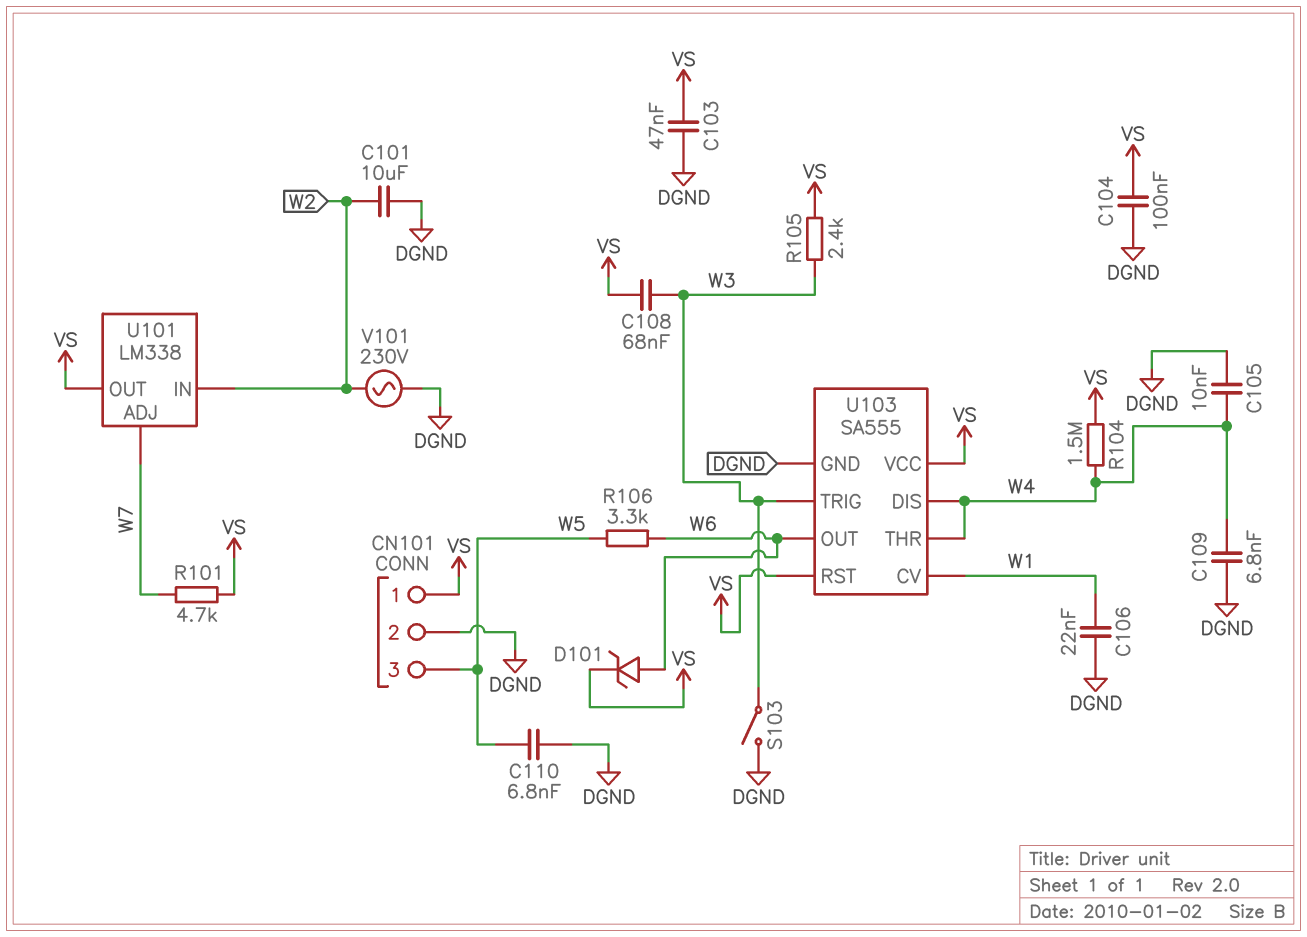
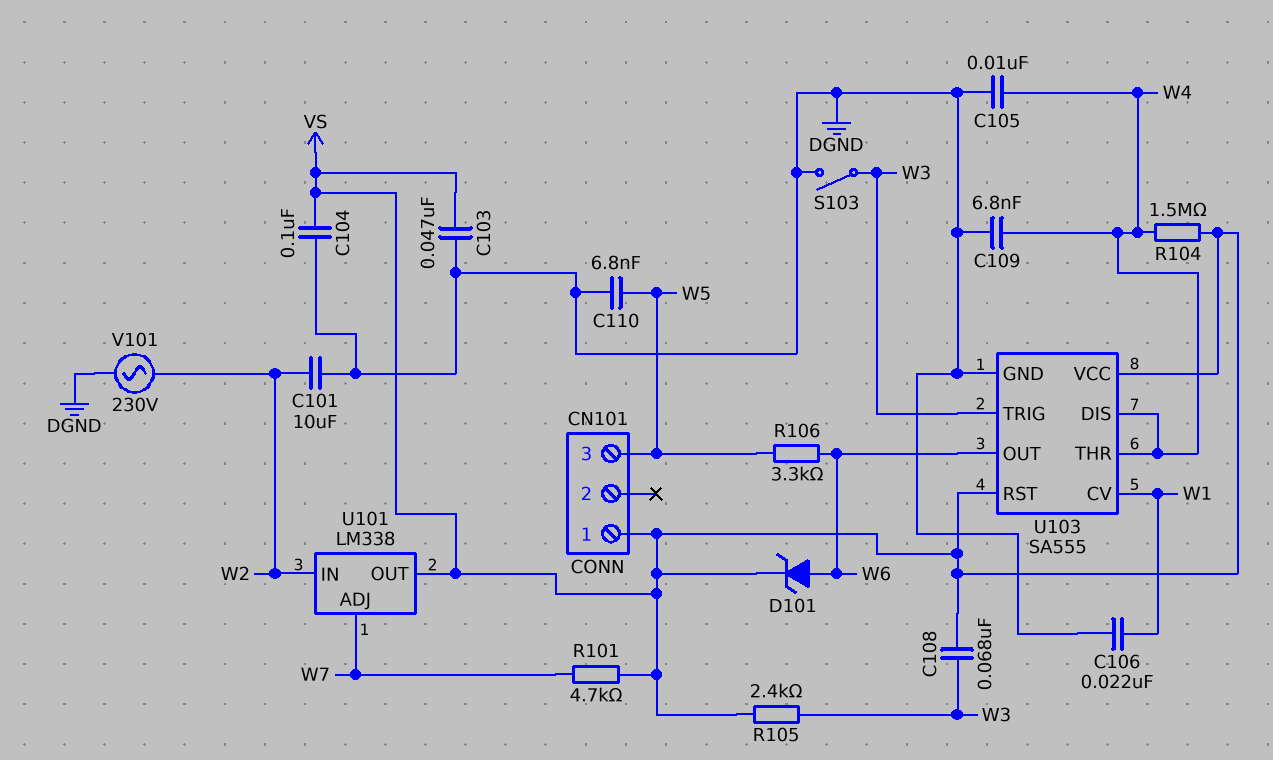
CN101 pin 2: DGND -> none

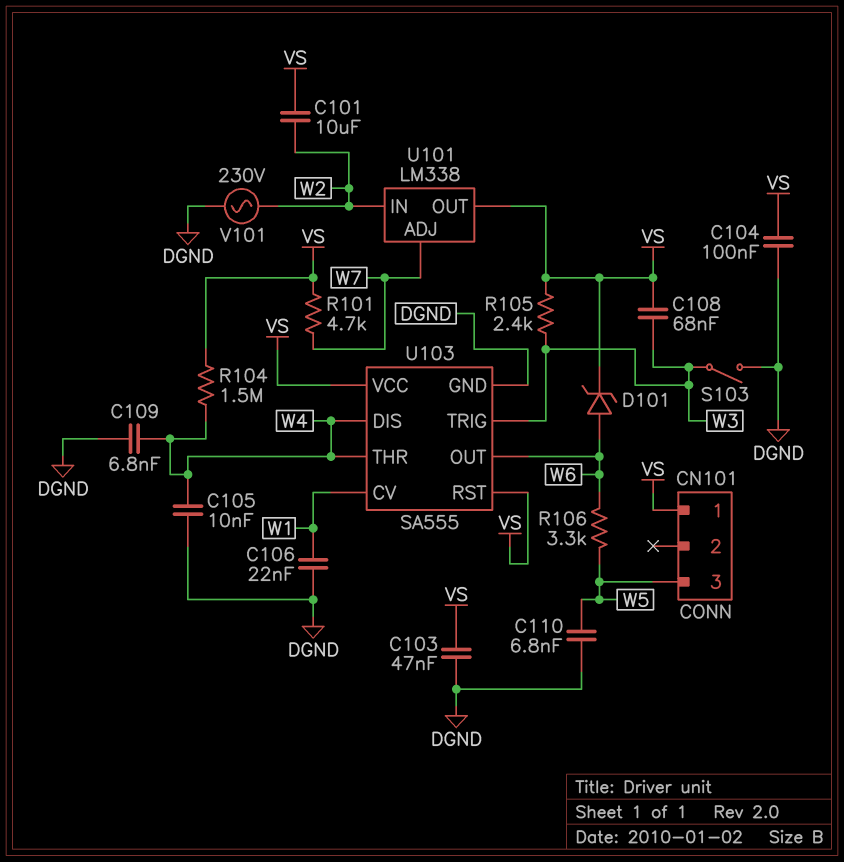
C101: 10uF (DGND, W2) -> 10uF (VS, W2)

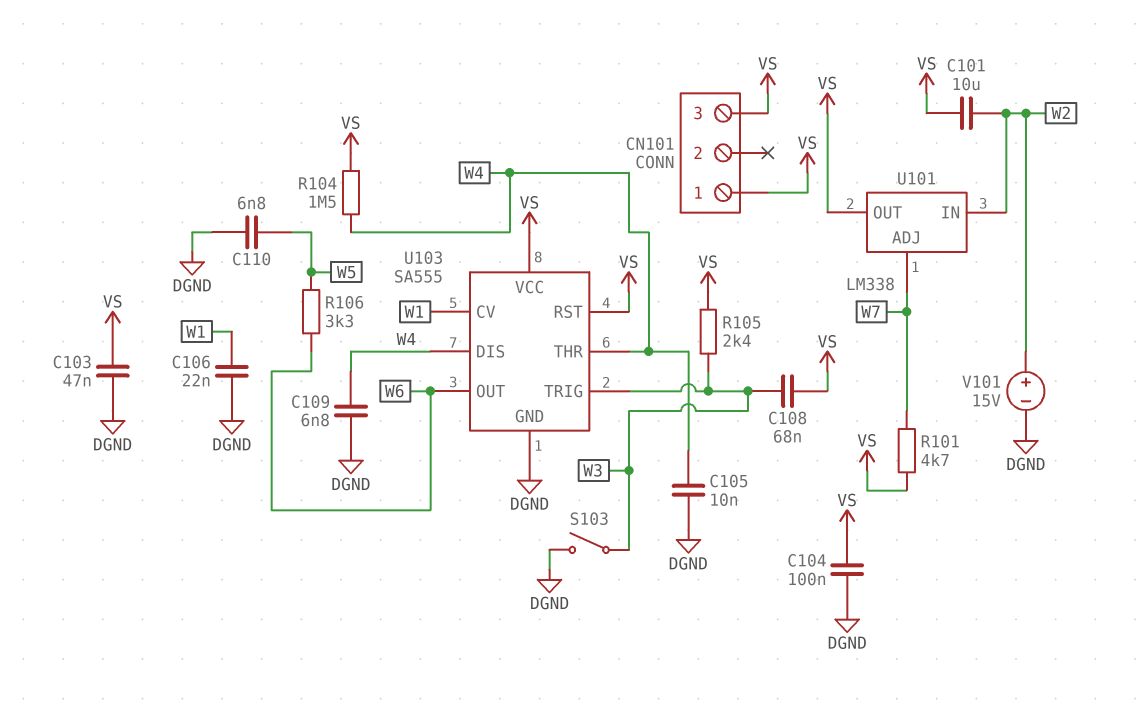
CN101 pin 3: W5 -> VS
D101: zener (A W6, K VS) -> none
V101: AC 230V (DGND, W2) -> 15V (plus W2, minus DGND)

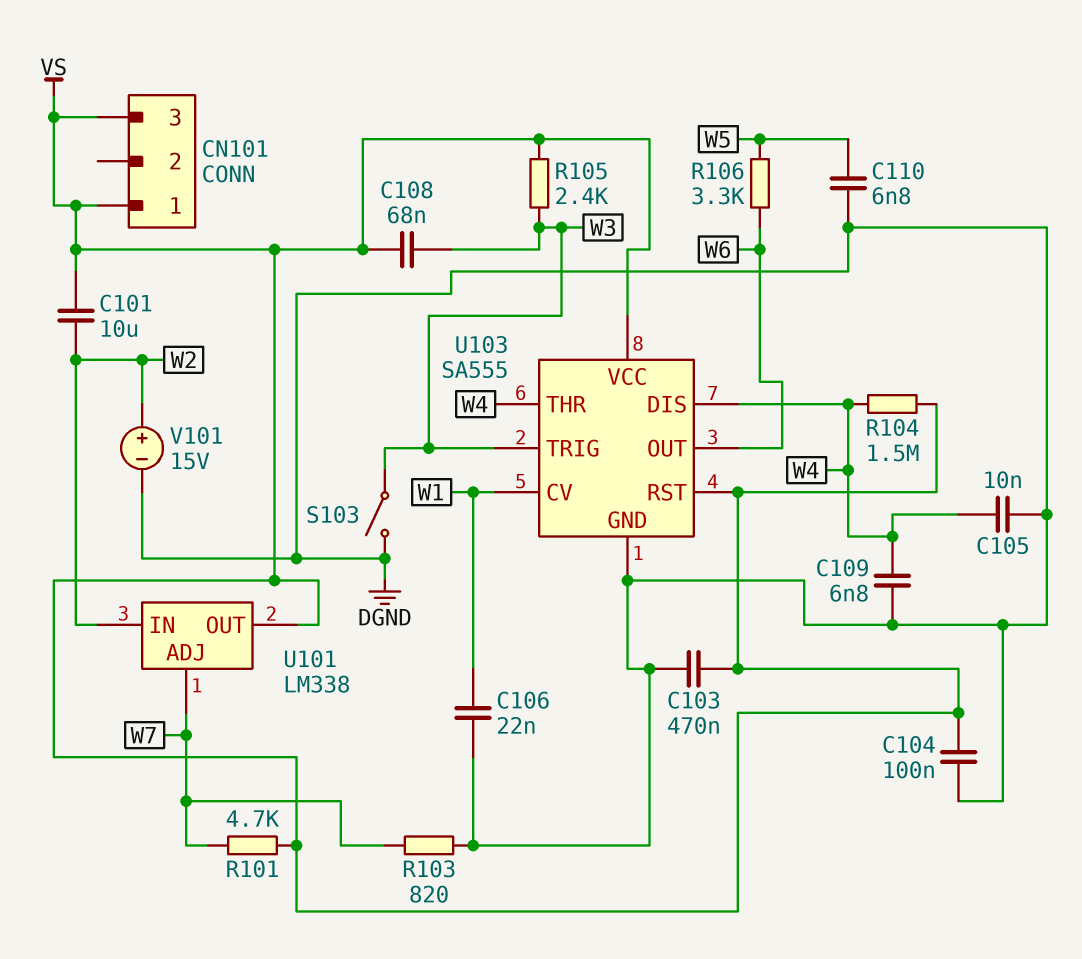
C103: 47nF (DGND, VS) -> 470nF (DGND, VS)
R103: none -> 820 (DGND, W7)

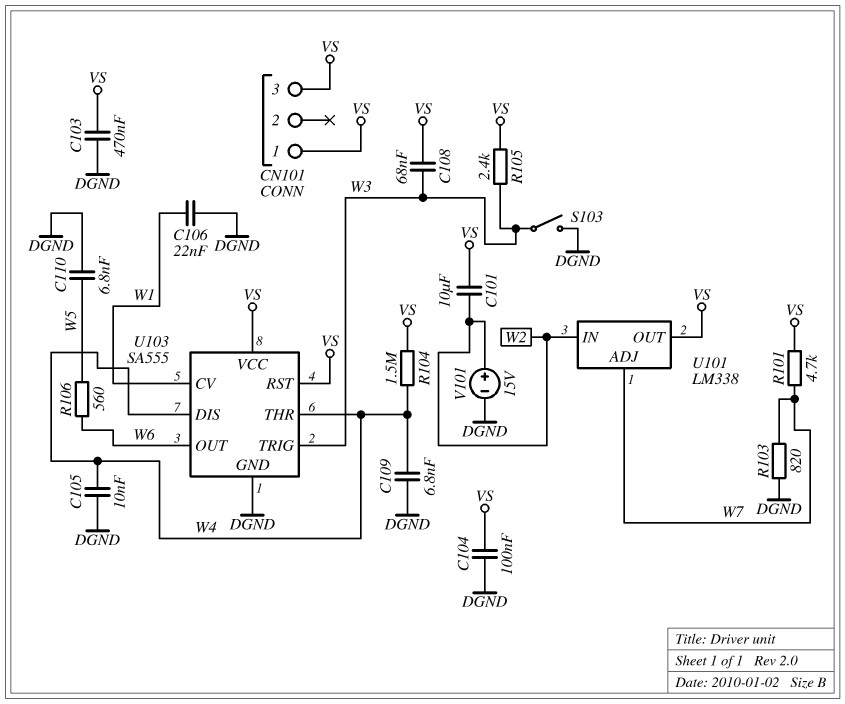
R106: 3.3k (W5, W6) -> 560 (W5, W6)

